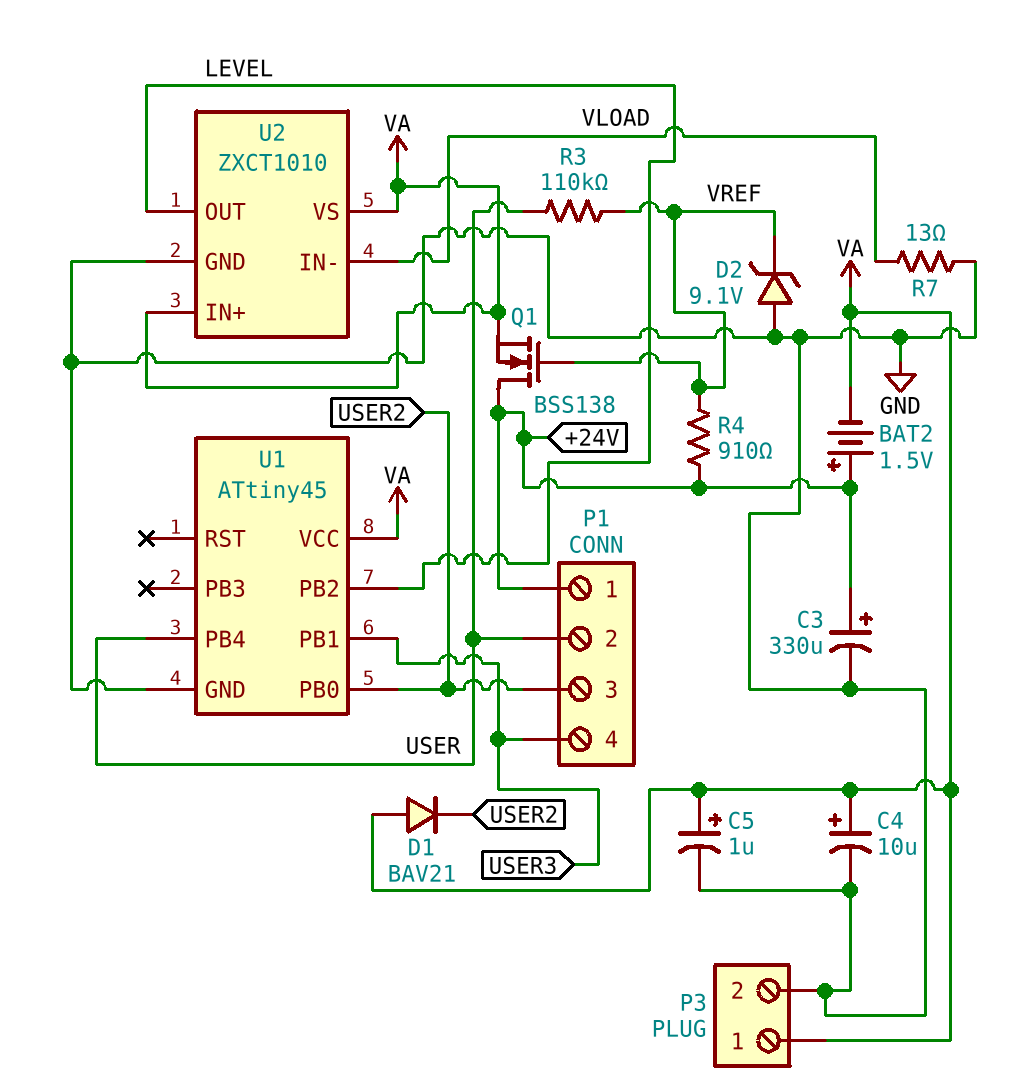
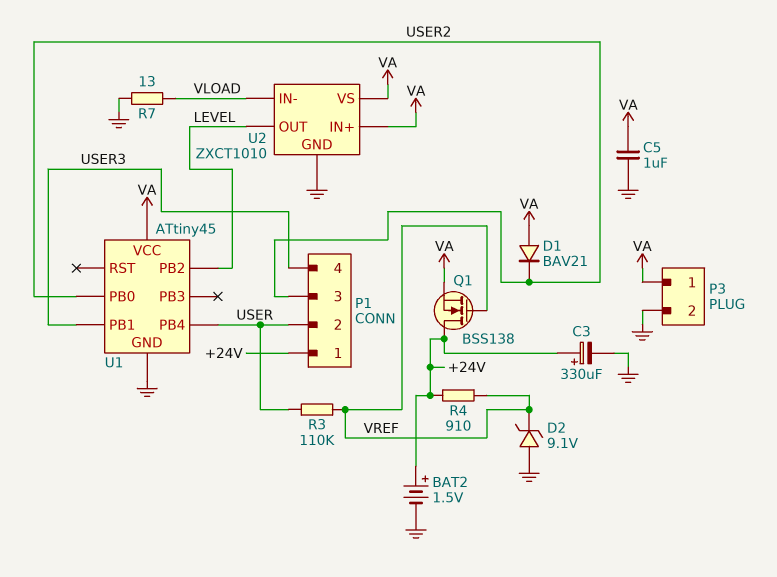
BAT2: 1.5V (plus +24V, minus VA) -> 1.5V (plus +24V, minus GND)
C4: 10uF (plus VA, minus GND) -> none
C5: 1uF (plus VA, minus GND) -> 1uF (GND, VA)

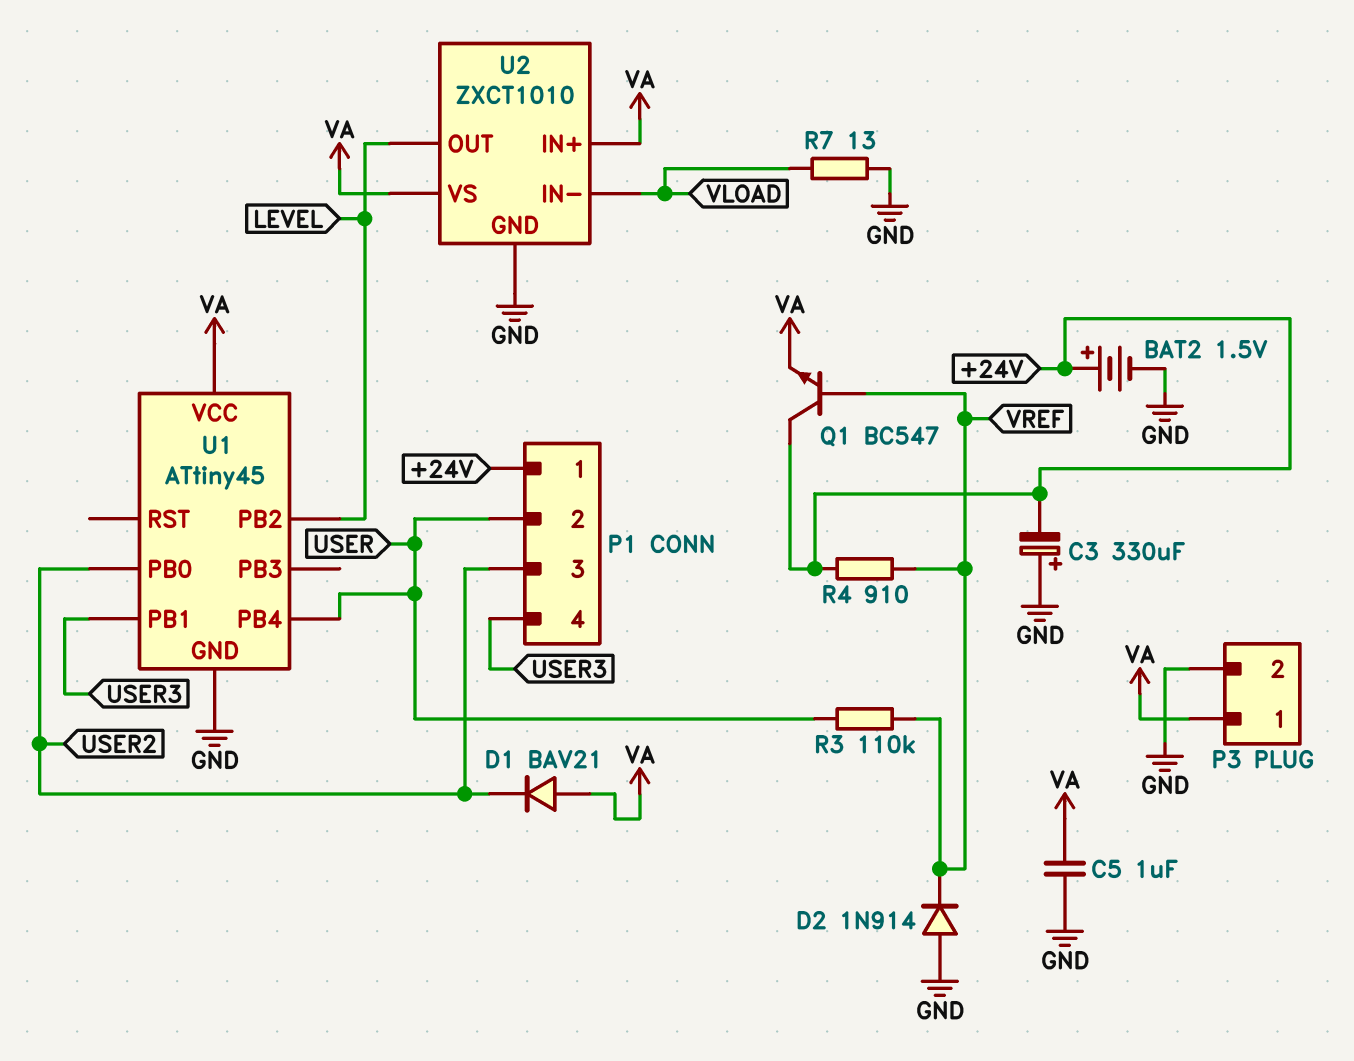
C3: 330uF (plus +24V, minus GND) -> 330uF (plus GND, minus +24V)
D2: zener 9.1V (A GND, K VREF) -> diode 1N914 (A GND, K VREF)
Q1: NMOS BSS138 (G VREF, D +24V, S VA) -> NPN BC547 (B VREF, C +24V, E VA)

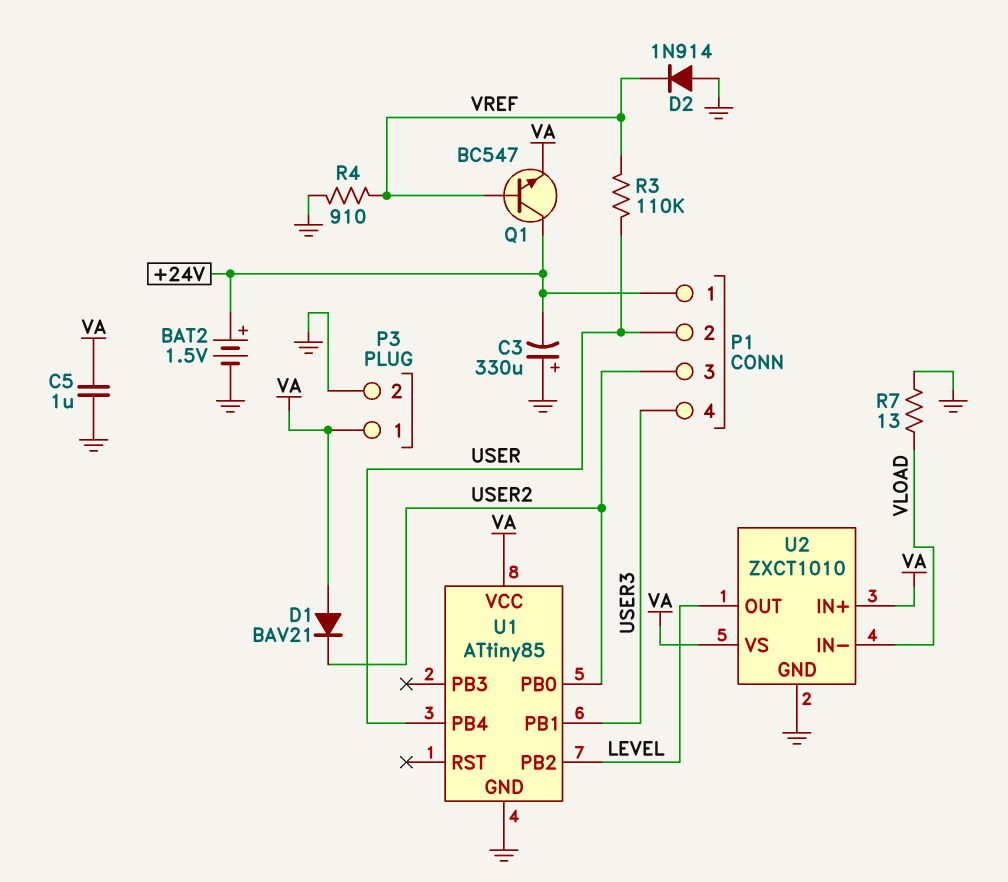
R4: 910 (+24V, VREF) -> 910 (GND, VREF)
U1: ATtiny45 -> ATtiny85

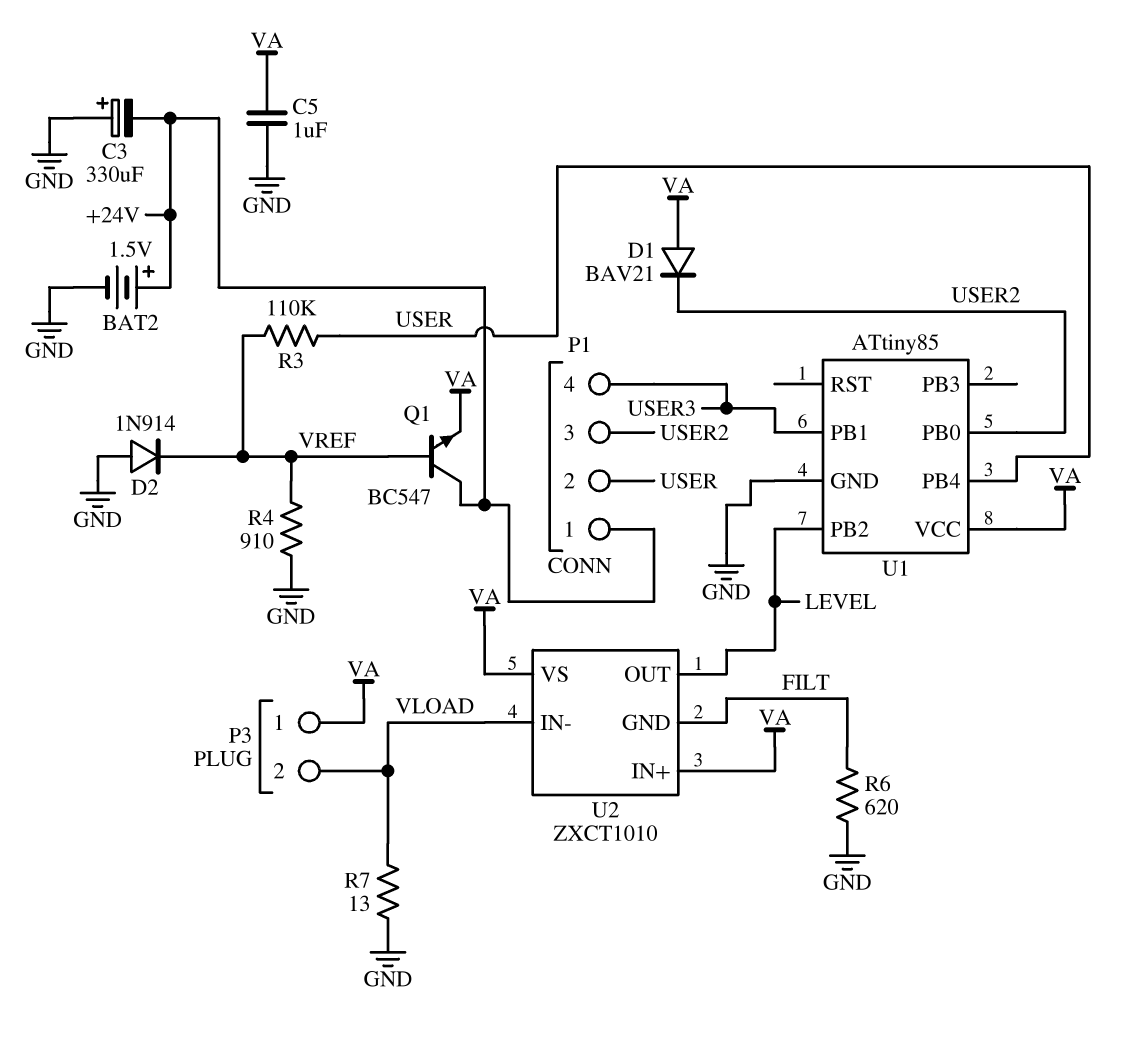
P3 pin 2: GND -> VLOAD
R6: none -> 620 (FILT, GND)
U2 pin GND: GND -> FILT

